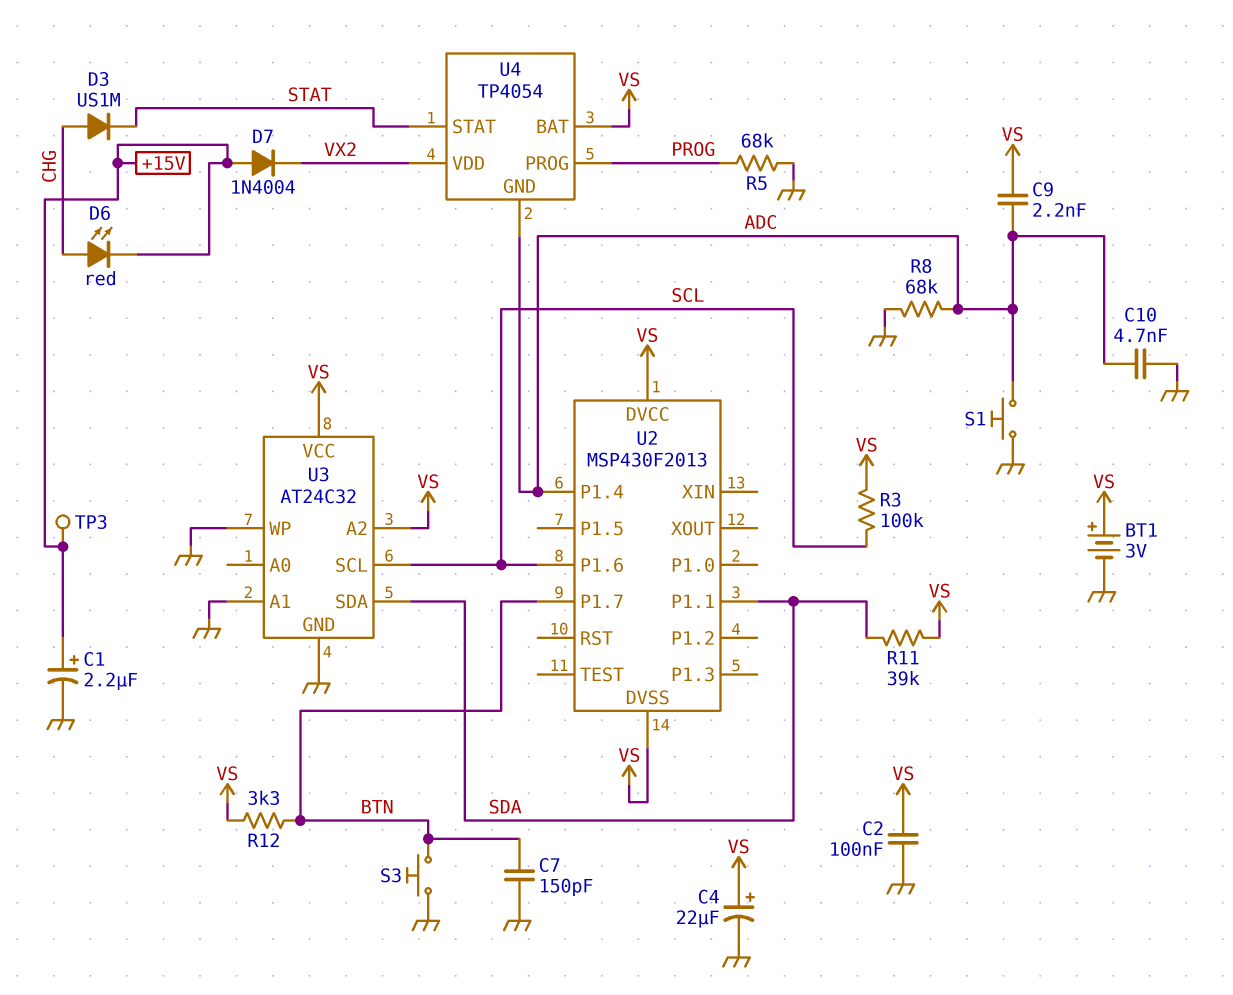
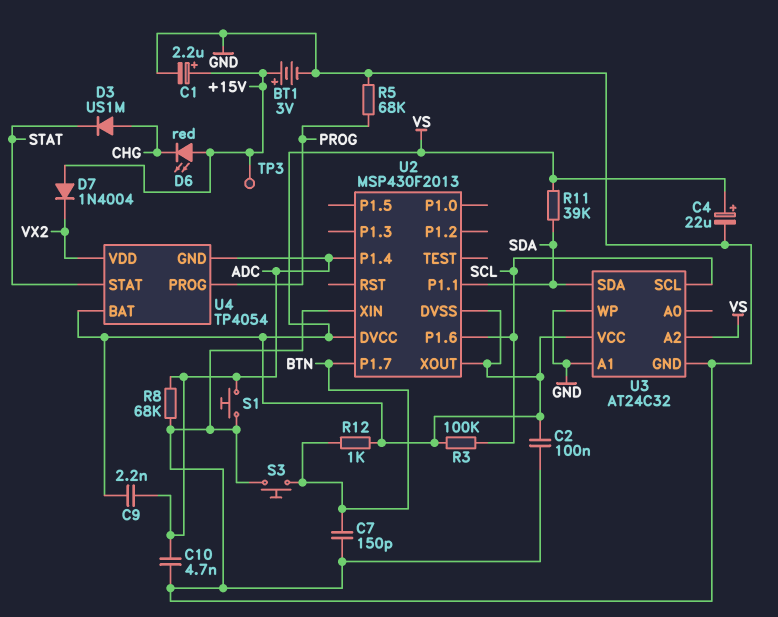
BT1: 3V (plus VS, minus GND) -> 3V (plus +15V, minus GND)
D6: LED red (A CHG, K +15V) -> LED red (A +15V, K CHG)
R12: 3.3k (BTN, VS) -> 1k (BTN, VS)
U2 pin XIN: none -> GND
U2 pin XOUT: none -> VS

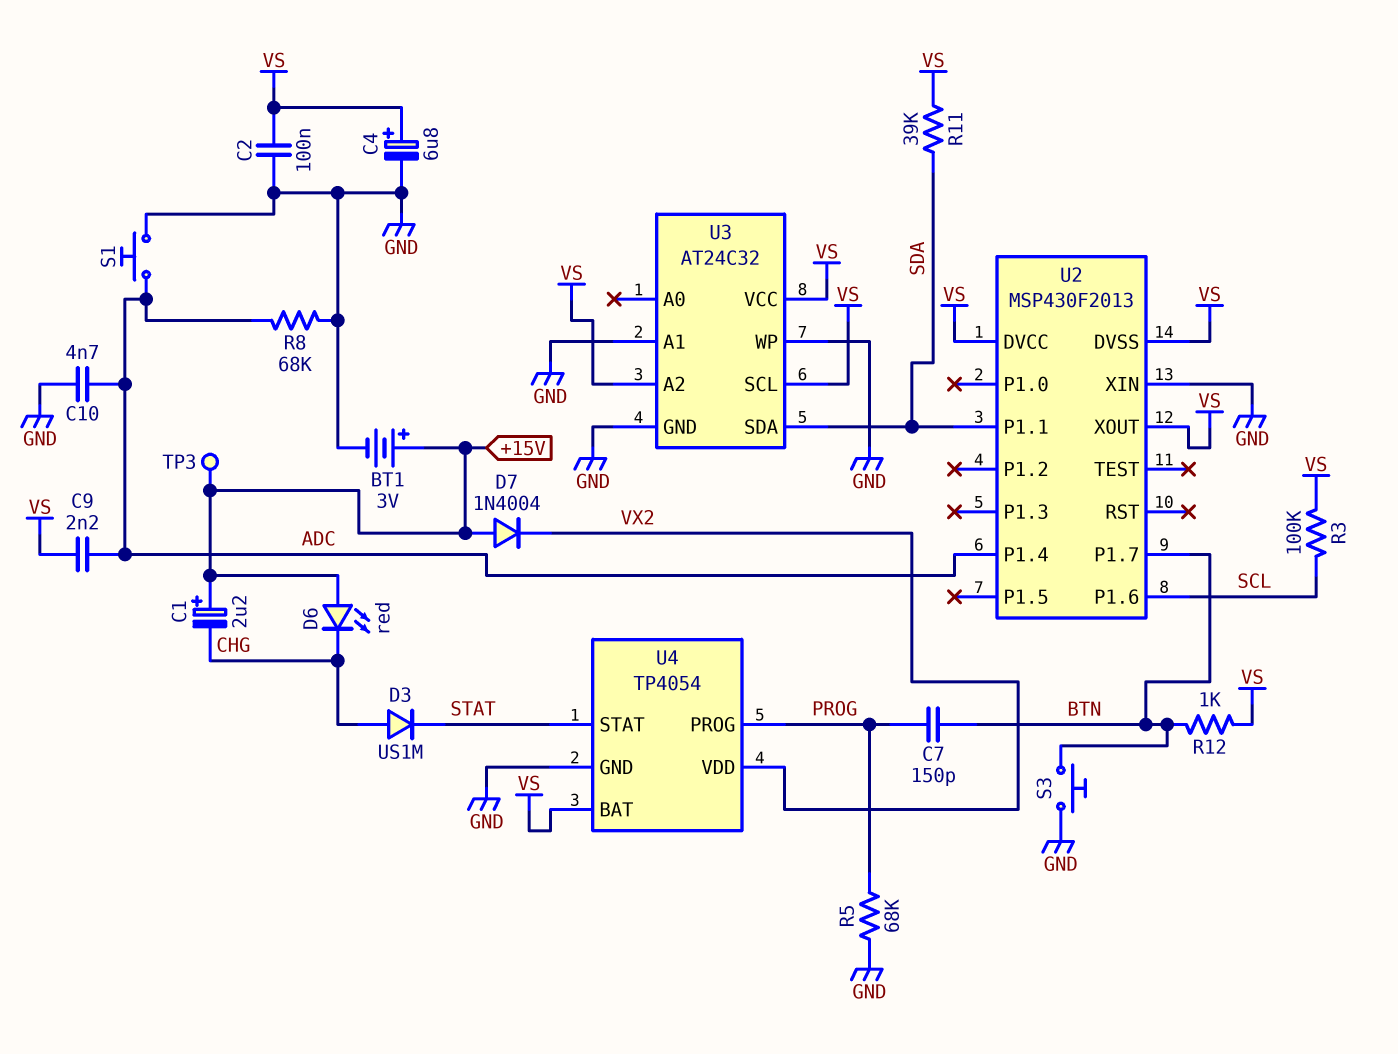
C1: 2.2uF (plus +15V, minus GND) -> 2.2uF (plus +15V, minus CHG)
C4: 22uF (plus VS, minus GND) -> 6.8uF (plus VS, minus GND)
C7: 150pF (BTN, GND) -> 150pF (BTN, PROG)
U3 pin SCL: SCL -> VS
U4 pin GND: ADC -> GND

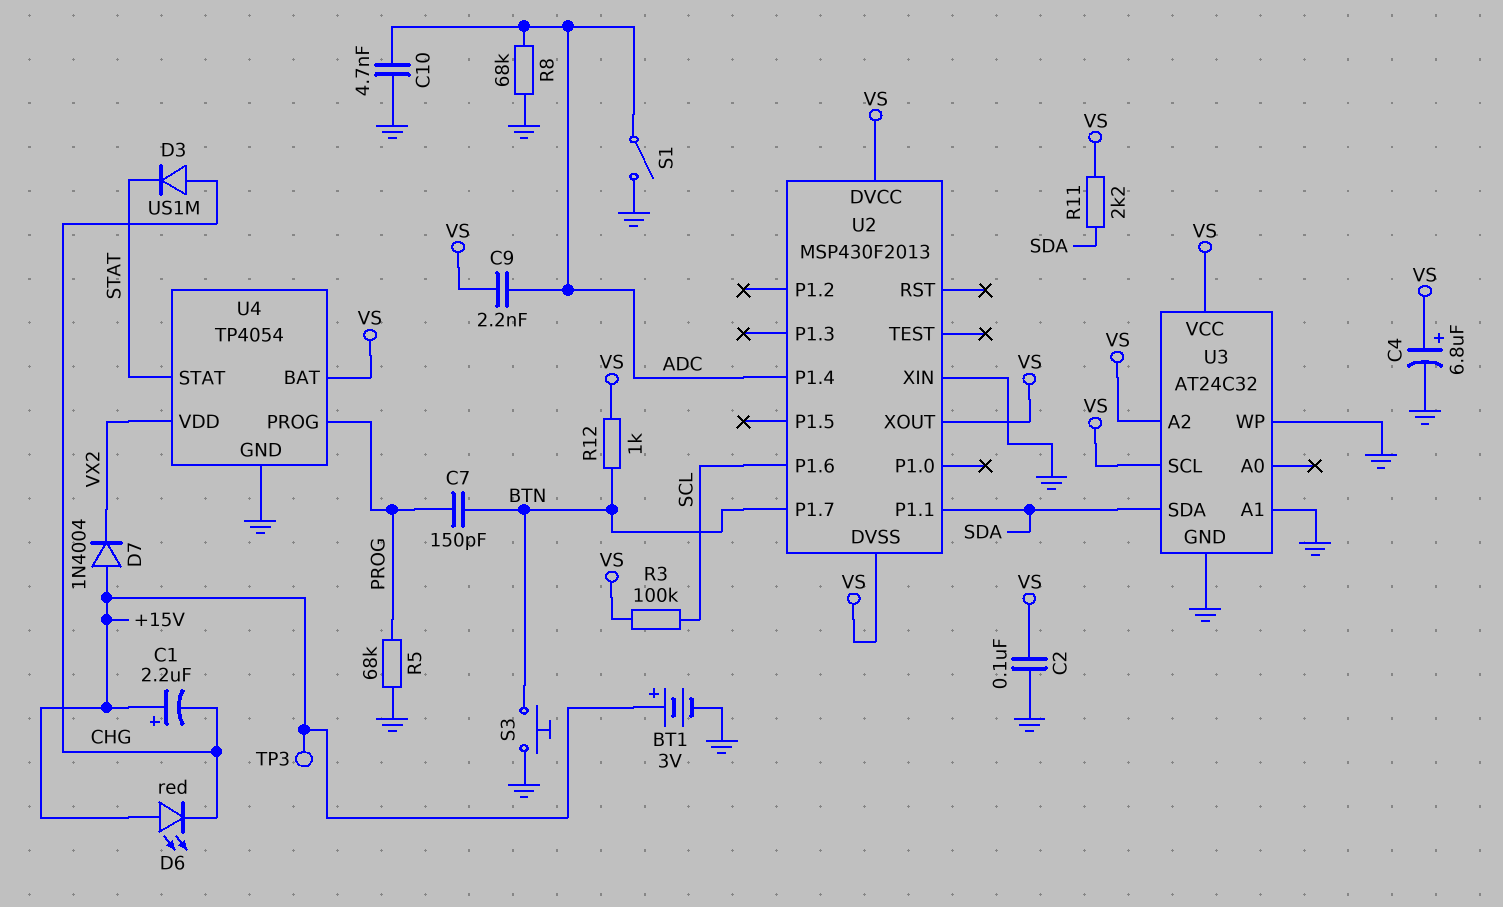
R11: 39k (SDA, VS) -> 2.2k (SDA, VS)
S1: button (ADC, GND) -> switch (ADC, GND)

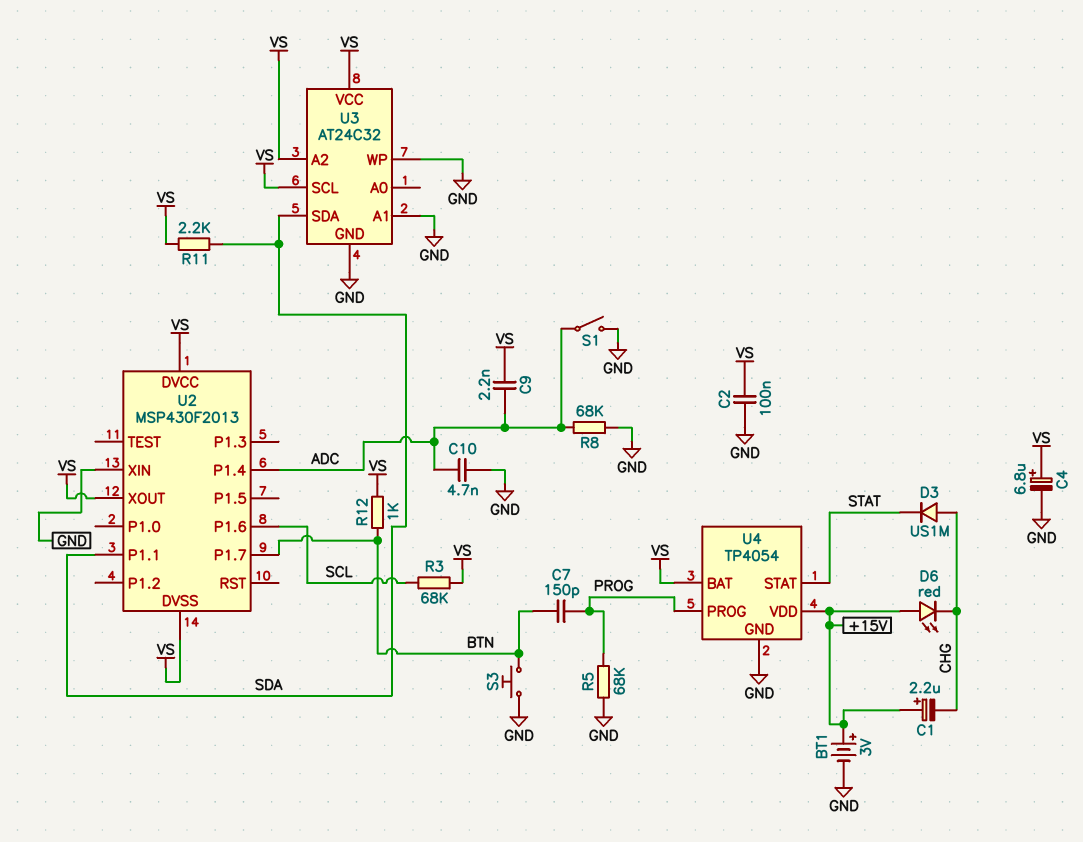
D7: diode 1N4004 (A +15V, K VX2) -> none
R3: 100k (SCL, VS) -> 68k (SCL, VS)
TP3: test point (+15V) -> none
U4 pin VDD: VX2 -> +15V

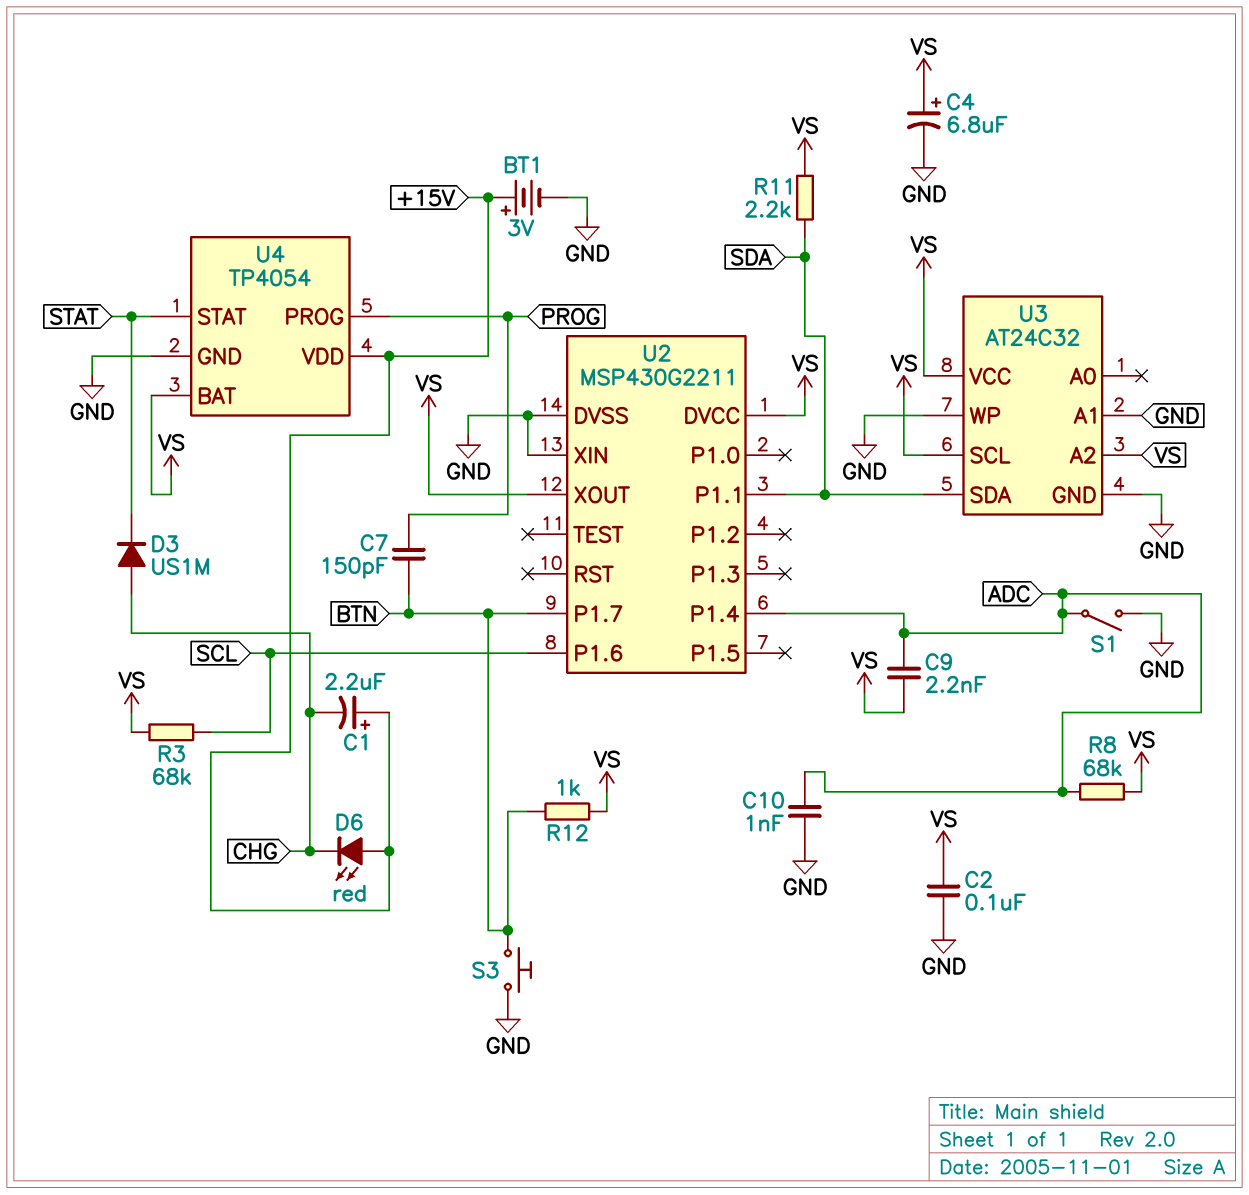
C10: 4.7nF (ADC, GND) -> 1nF (ADC, GND)
R5: 68k (GND, PROG) -> none
R8: 68k (ADC, GND) -> 68k (ADC, VS)
U2: MSP430F2013 -> MSP430G2211
U2 pin DVSS: VS -> GND

